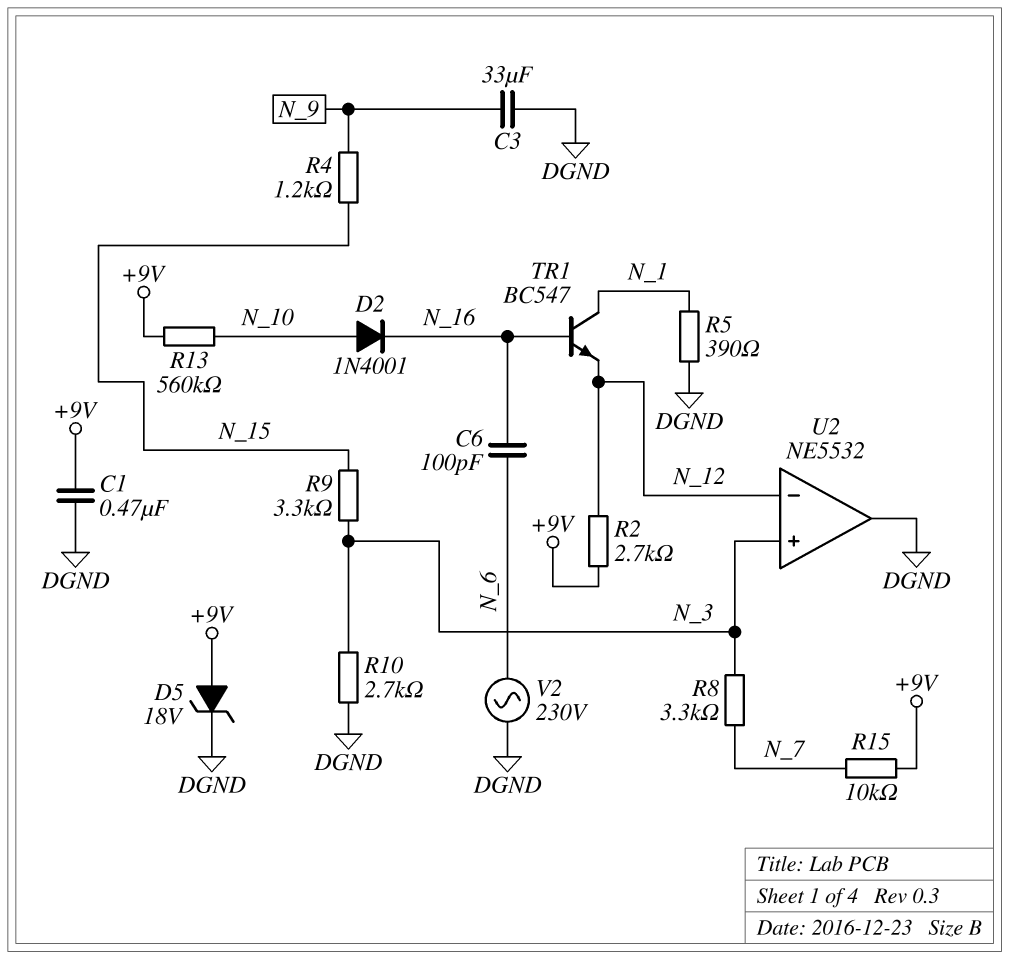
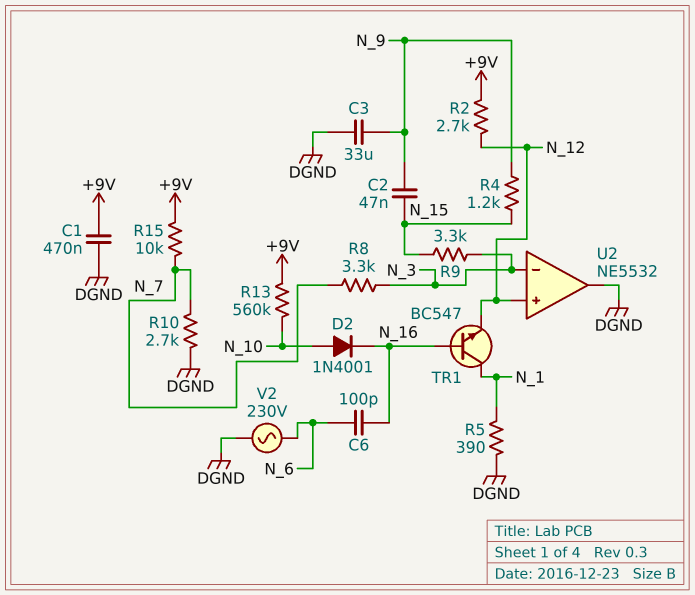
C2: none -> 47nF (N_9, N_15)
D5: zener 18V (A +9V, K DGND) -> none
R10: 2.7k (DGND, N_3) -> 2.7k (DGND, N_7)
U2 pin in+: N_3 -> N_12
U2 pin in-: N_12 -> N_3

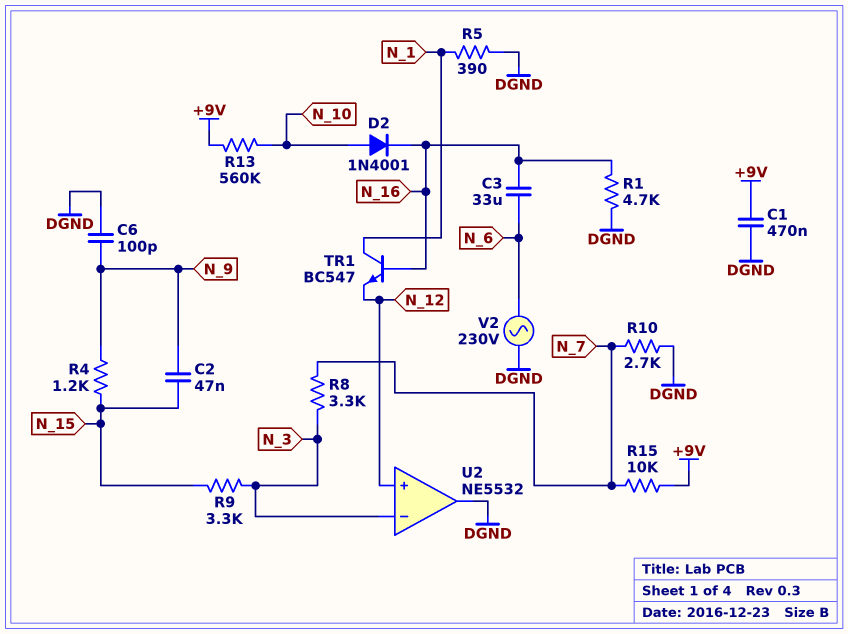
C3: 33uF (DGND, N_9) -> 33uF (N_6, N_16)
C6: 100pF (N_6, N_16) -> 100pF (DGND, N_9)
R1: none -> 4.7k (DGND, N_16)
R2: 2.7k (+9V, N_12) -> none

